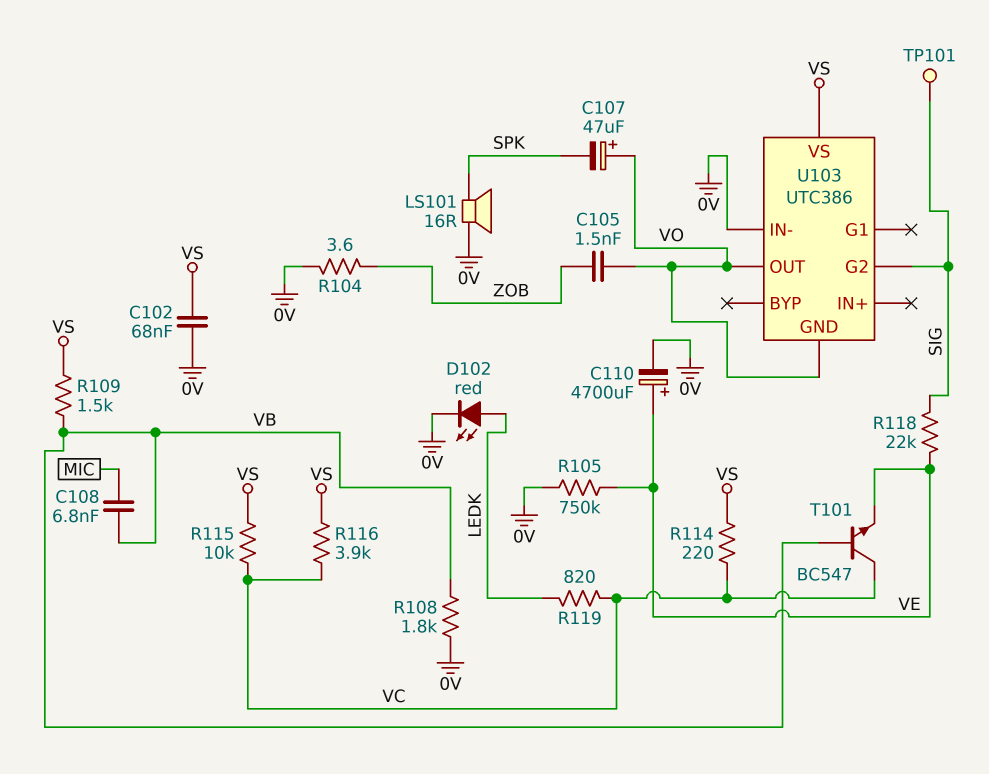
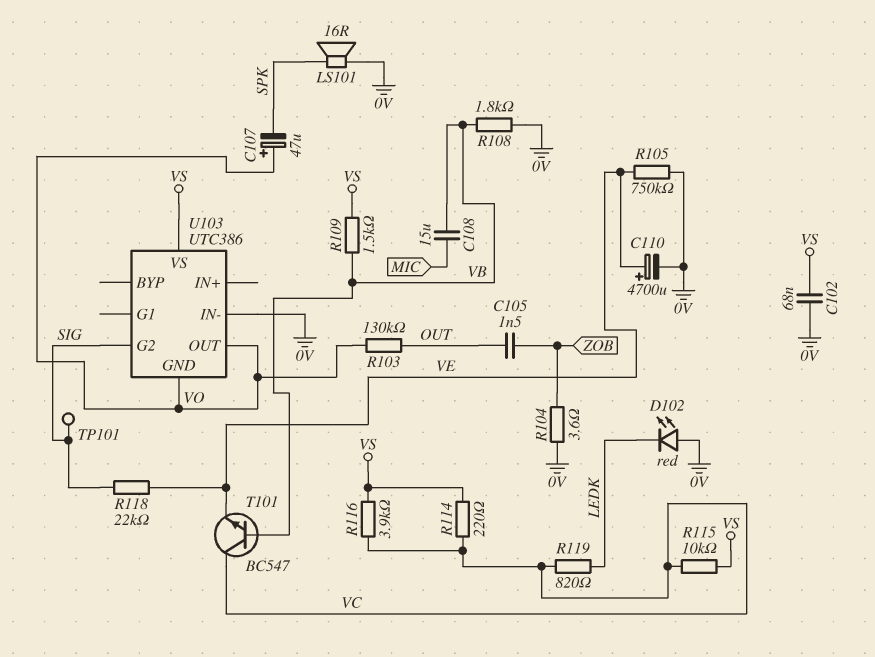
C105: 1.5nF (VO, ZOB) -> 1.5nF (OUT, ZOB)
C108: 6.8nF (MIC, VB) -> 15uF (MIC, VB)
D102: LED red (A LEDK, K 0V) -> LED red (A 0V, K LEDK)
R103: none -> 130k (OUT, VO)

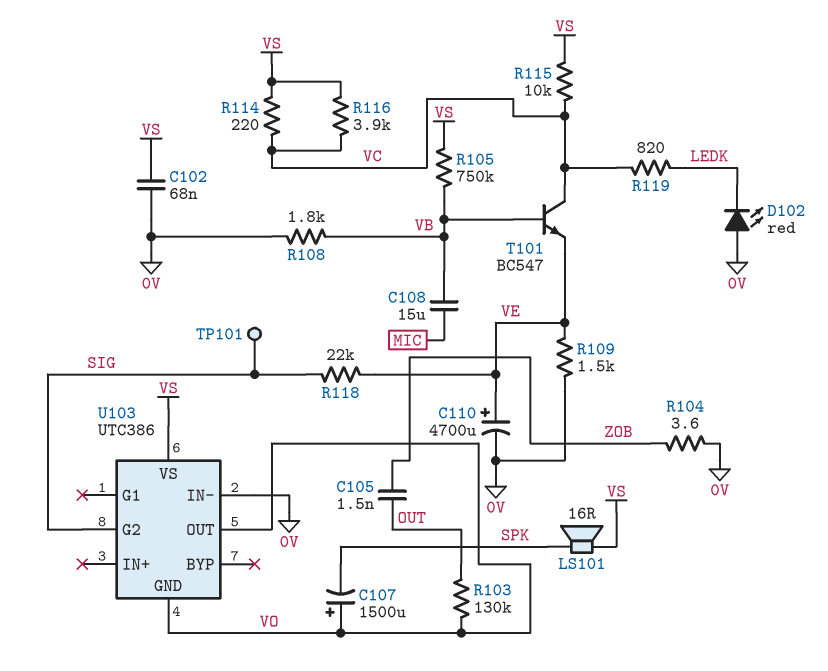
C107: 47uF (plus VO, minus SPK) -> 1500uF (plus VO, minus SPK)
LS101: speaker 16R (0V, SPK) -> speaker 16R (SPK, VS)
R105: 750k (0V, VE) -> 750k (VB, VS)
R109: 1.5k (VB, VS) -> 1.5k (0V, VE)

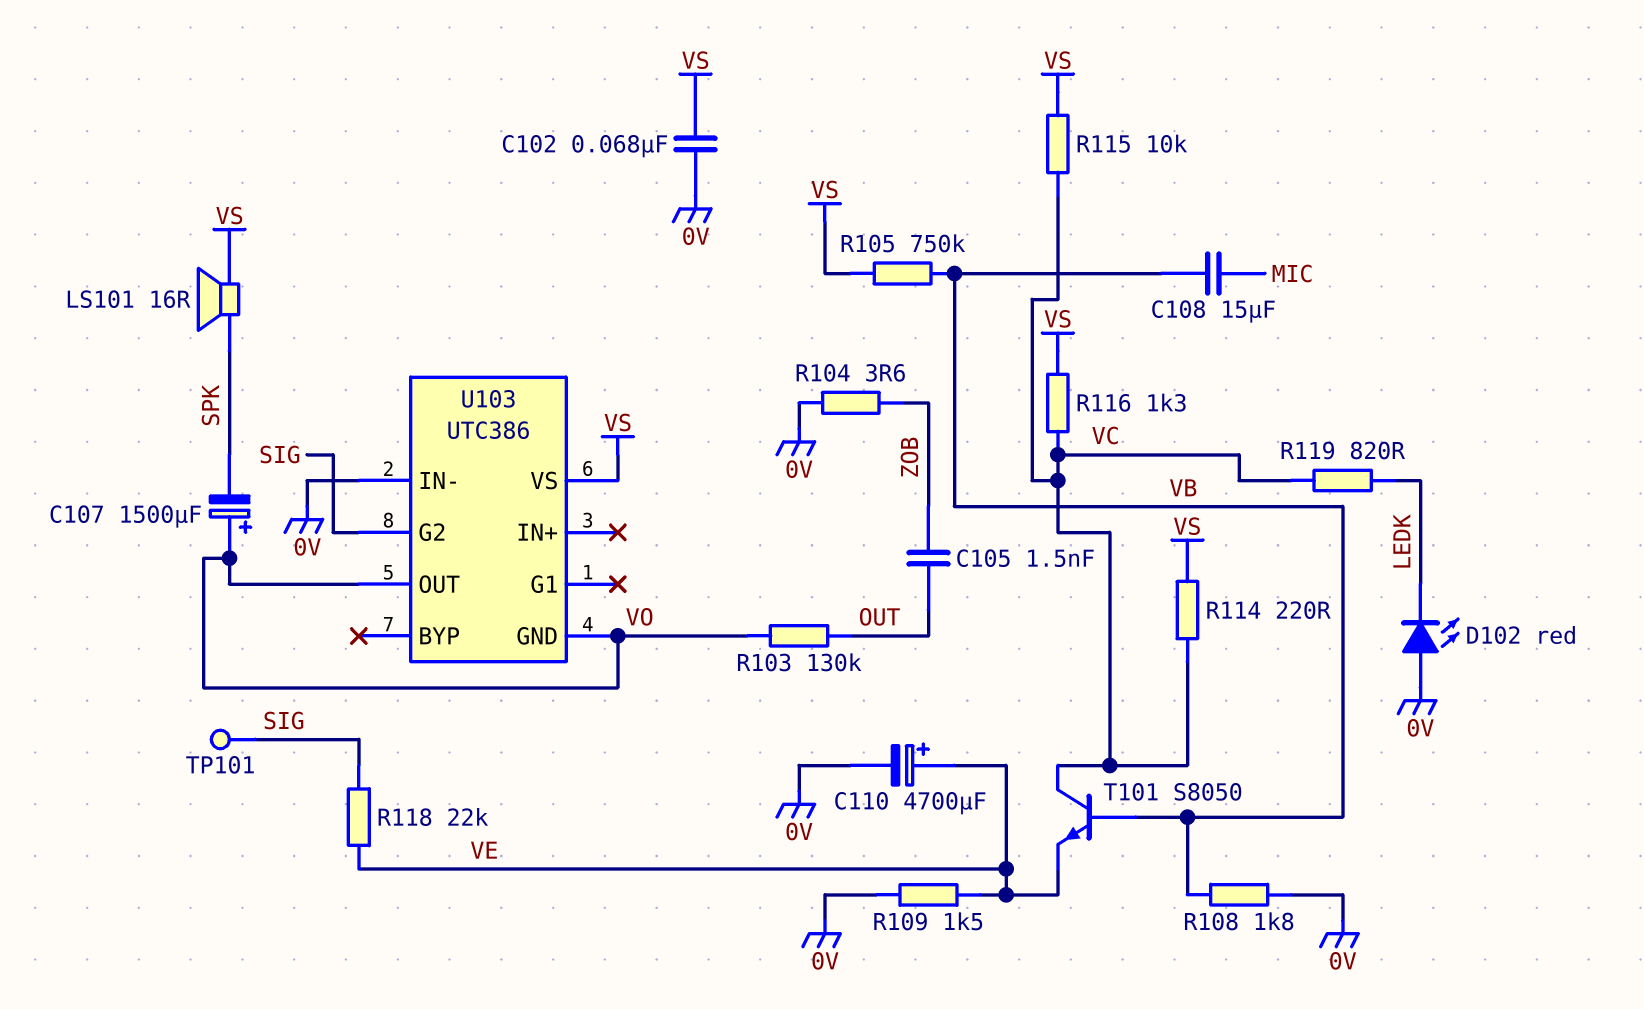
R116: 3.9k (VC, VS) -> 1.3k (VC, VS)
T101: NPN BC547 (B VB, C VC, E VE) -> NPN S8050 (B VB, C VC, E VE)

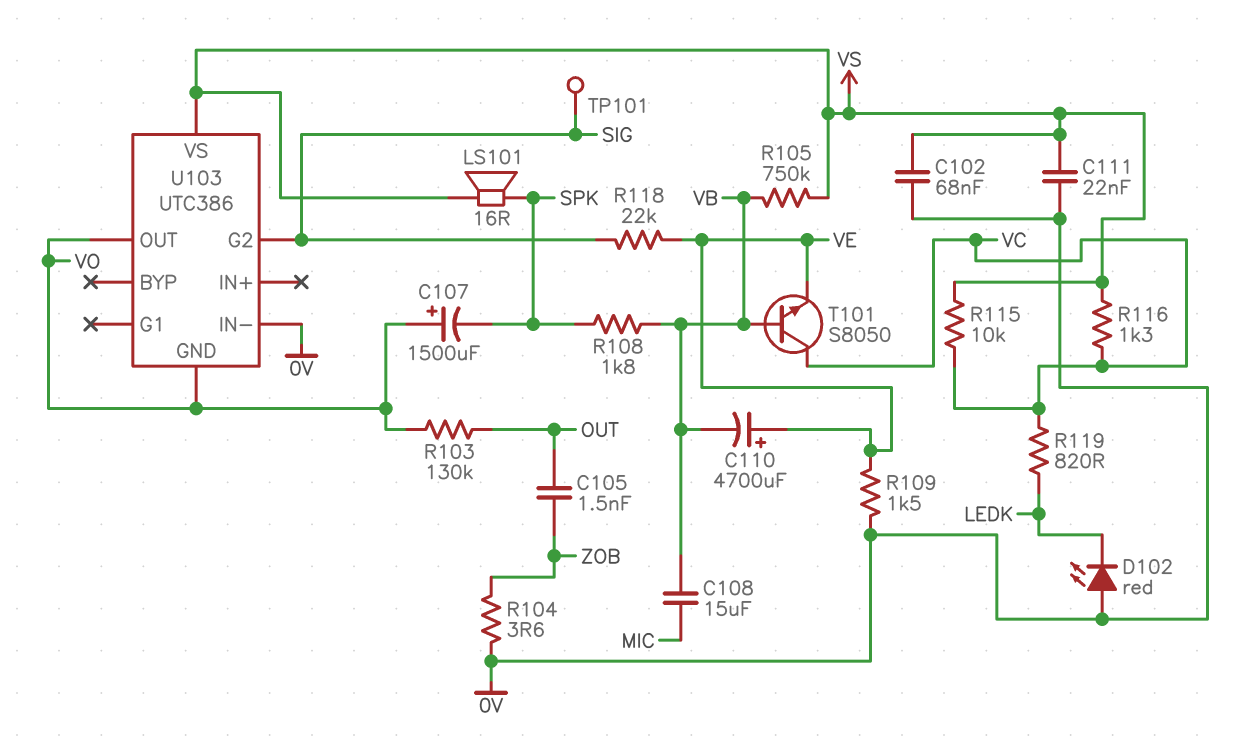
C110: 4700uF (plus VE, minus 0V) -> 4700uF (plus VE, minus VB)
C111: none -> 22nF (0V, VS)
R108: 1.8k (0V, VB) -> 1.8k (SPK, VB)
R114: 220 (VC, VS) -> none

